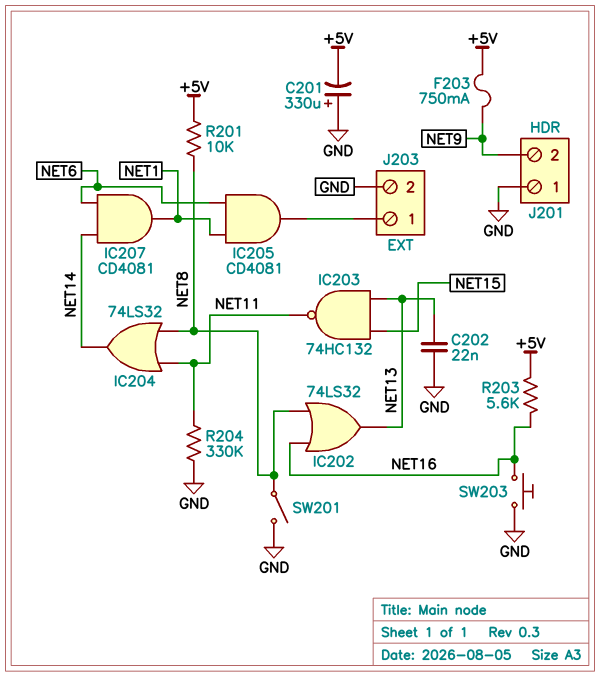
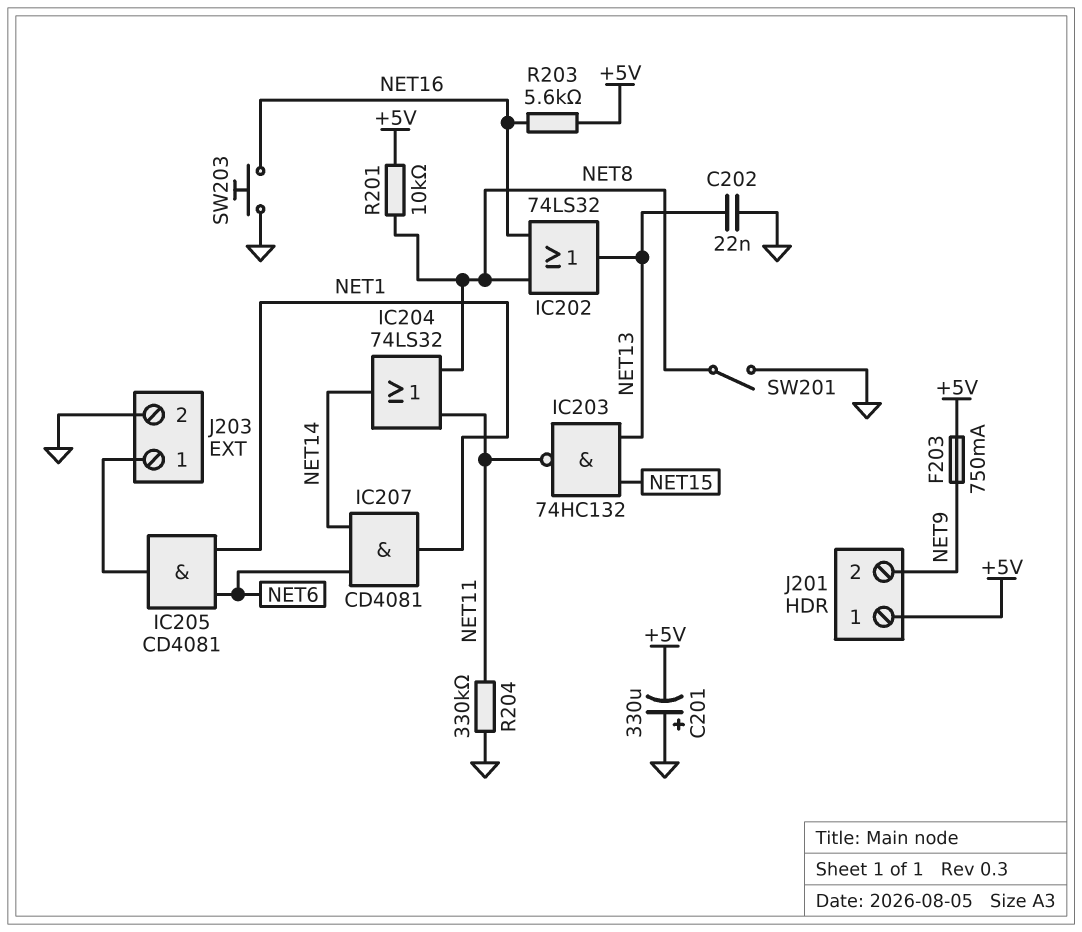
J201 pin 1: GND -> +5V

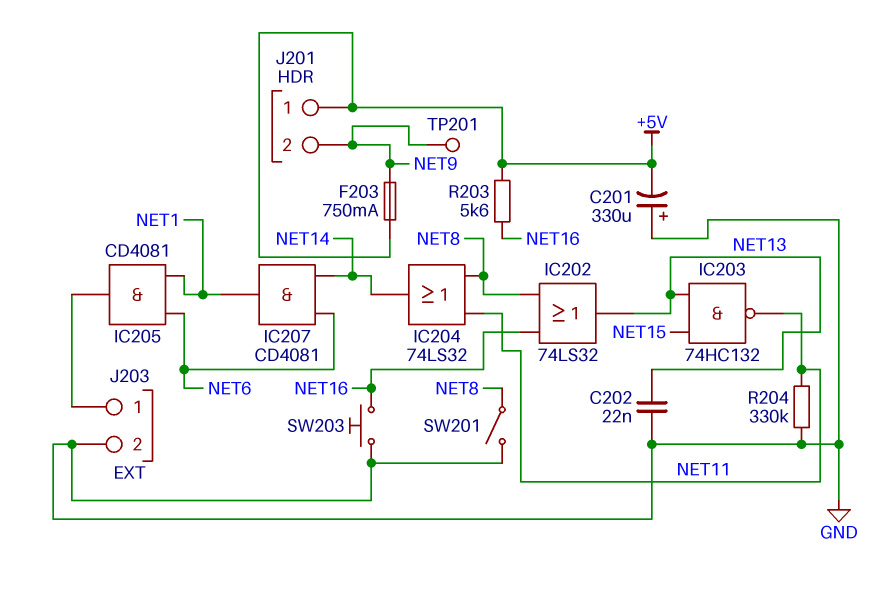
R201: 10k (+5V, NET8) -> none
TP201: none -> test point (NET9)

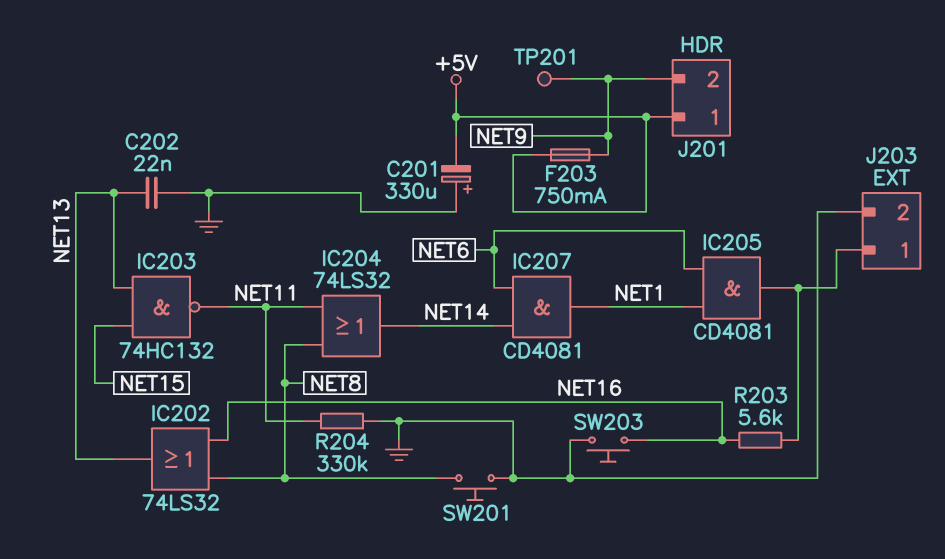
R203: 5.6k (+5V, NET16) -> 5.6k (J203/1, NET16)
SW201: switch (GND, NET8) -> button (GND, NET8)

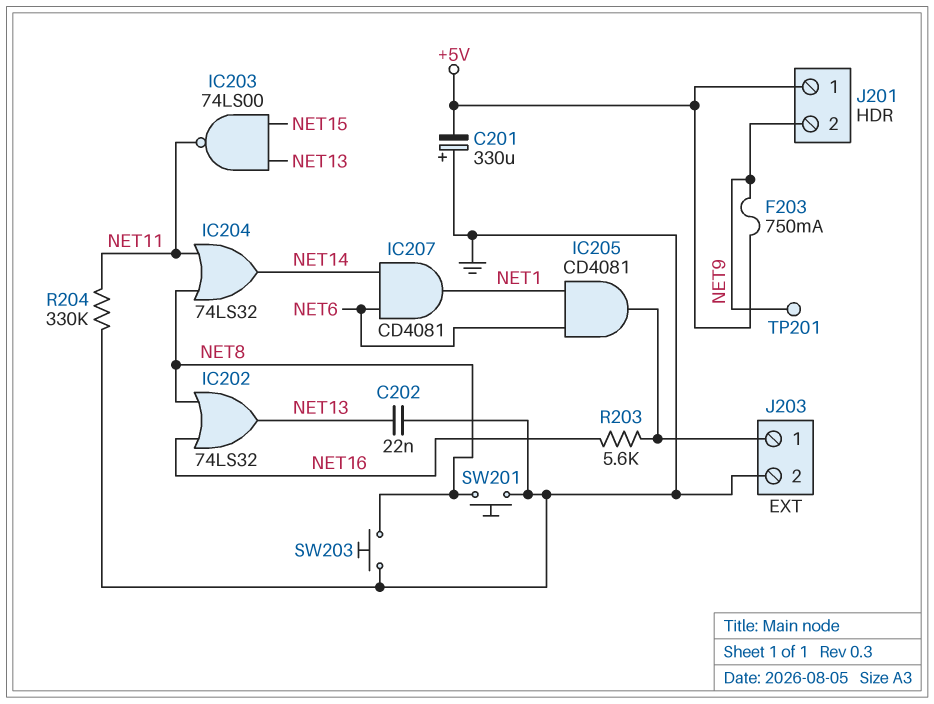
IC203: NAND 74HC132 (in NET13, in NET15, out NET11) -> NAND 74LS00 (in NET13, in NET15, out NET11)
SW203: button (GND, NET16) -> button (GND, NET8)

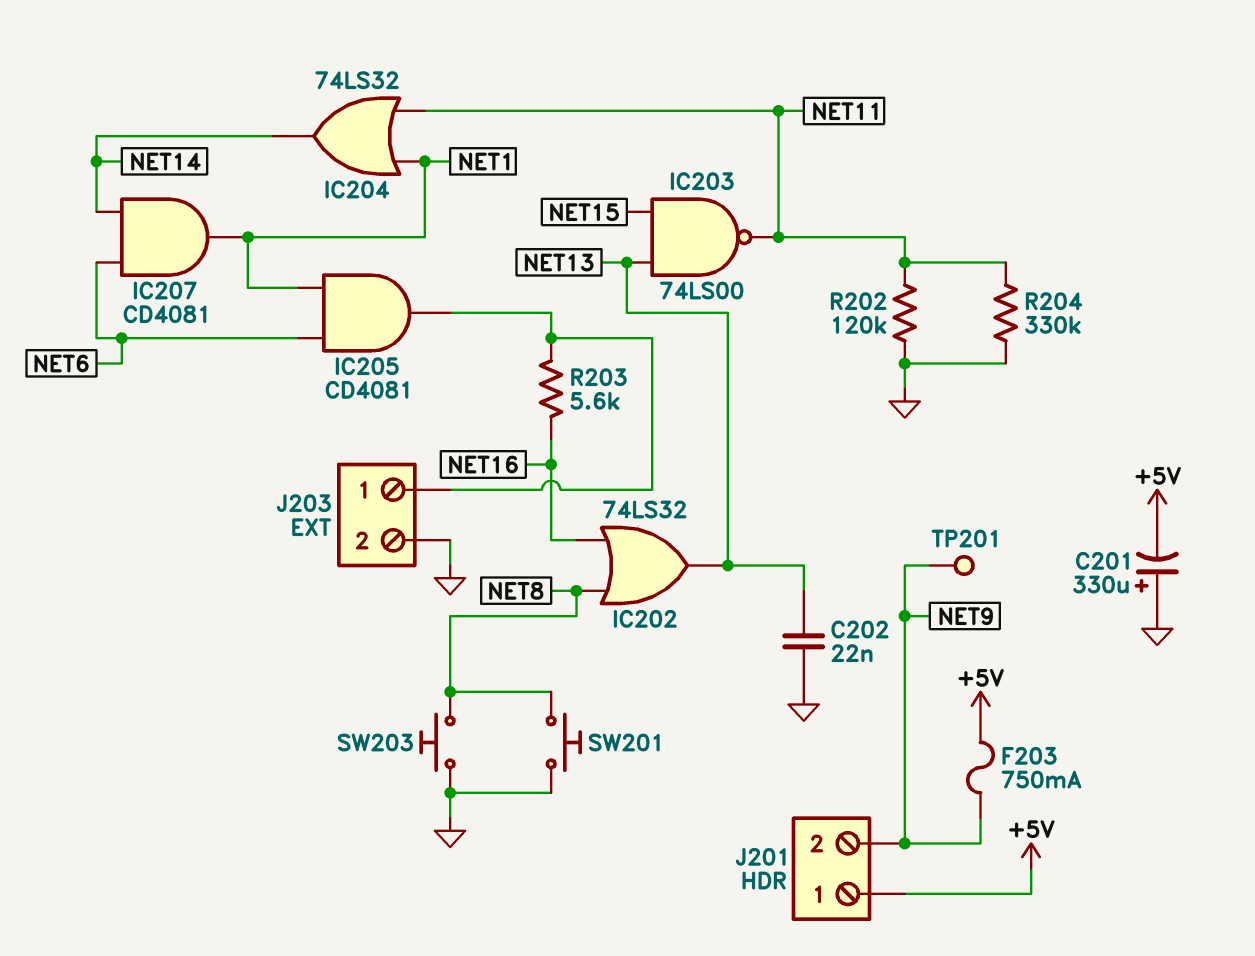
IC204: OR 74LS32 (in NET8, in NET11, out NET14) -> OR 74LS32 (in NET1, in NET11, out NET14)
R202: none -> 120k (GND, NET11)

